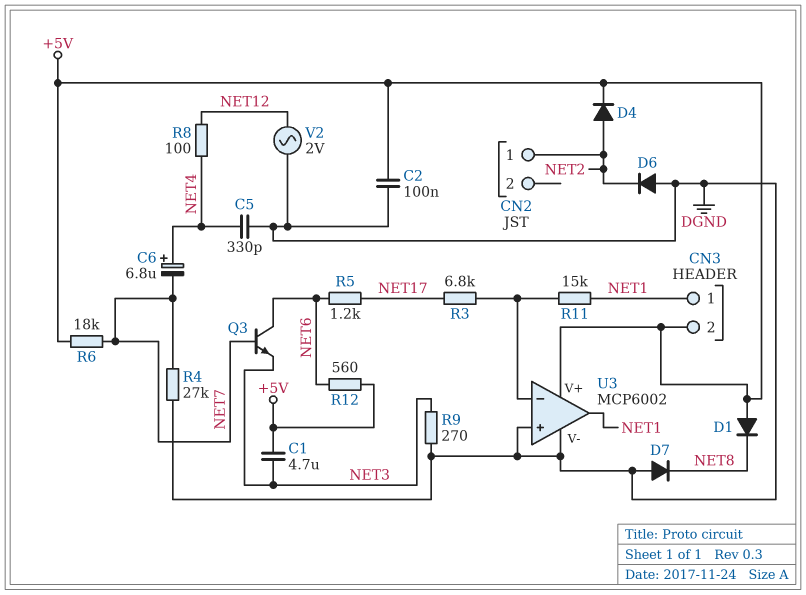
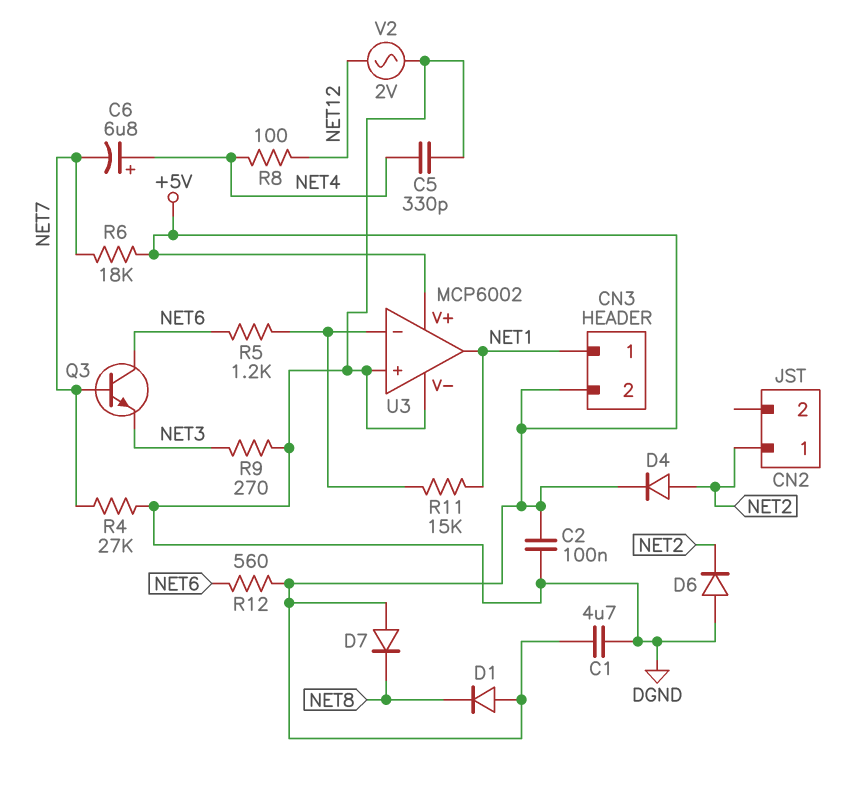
C1: 4.7uF (+5V, NET3) -> 4.7uF (+5V, DGND)
D7: diode (A DGND, K NET8) -> diode (A +5V, K NET8)
R3: 6.8k (NET17, U3/in-) -> none
R5: 1.2k (NET6, NET17) -> 1.2k (NET6, U3/in-)

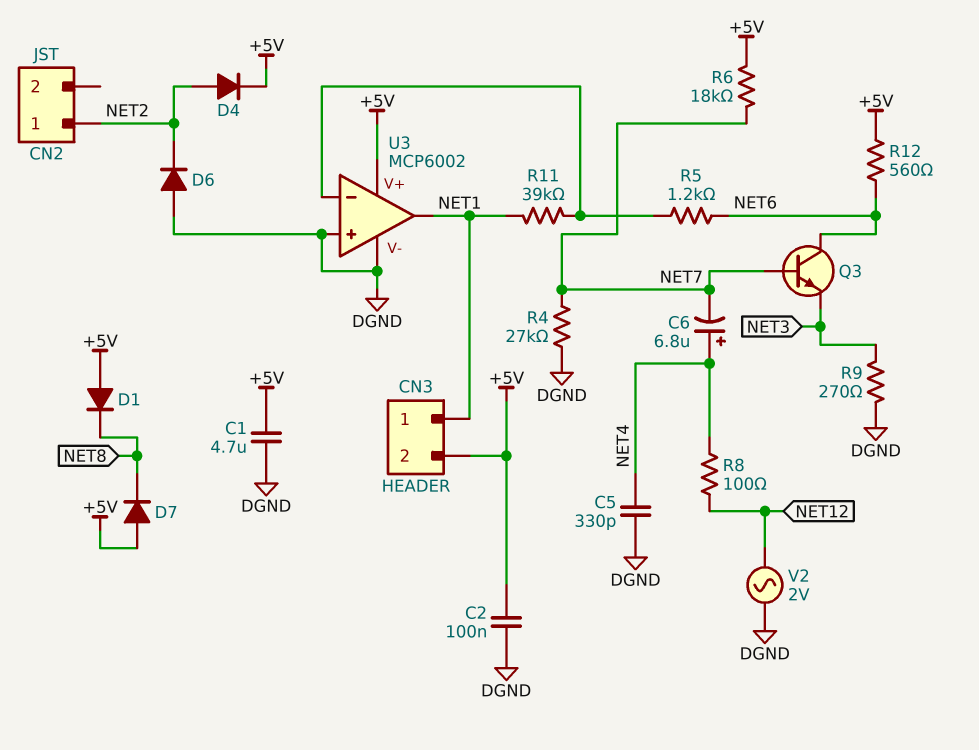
R11: 15k (NET1, U3/in-) -> 39k (NET1, U3/in-)

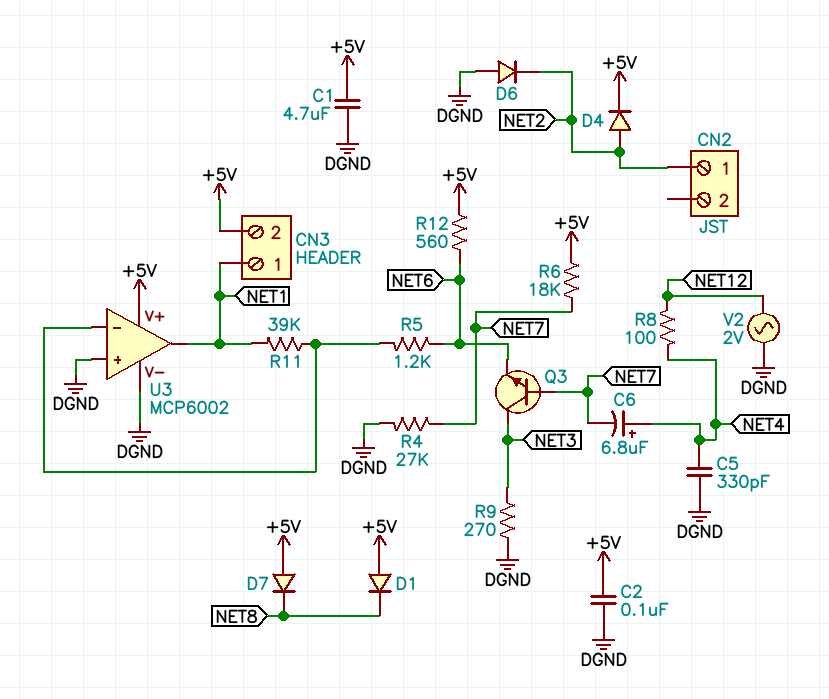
Q3: NPN (B NET7, C NET6, E NET3) -> NPN (B NET7, C NET3, E NET6)

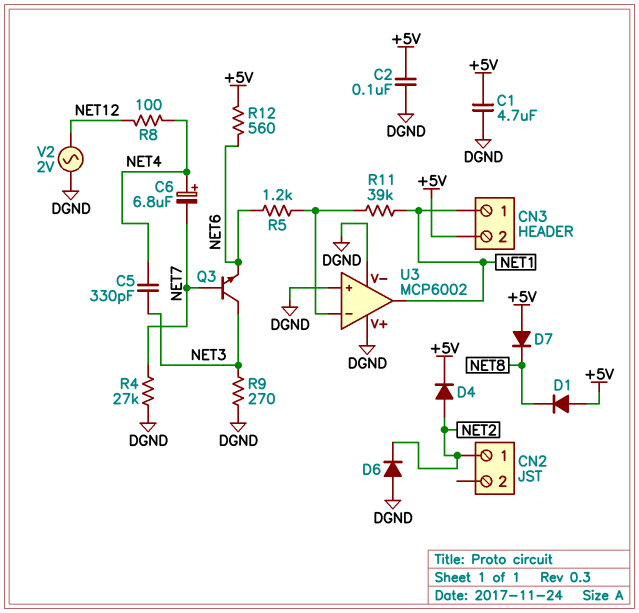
C5: 330pF (DGND, NET4) -> 330pF (NET3, NET4)
R6: 18k (+5V, NET7) -> none
U3 pin V+: +5V -> DGND

